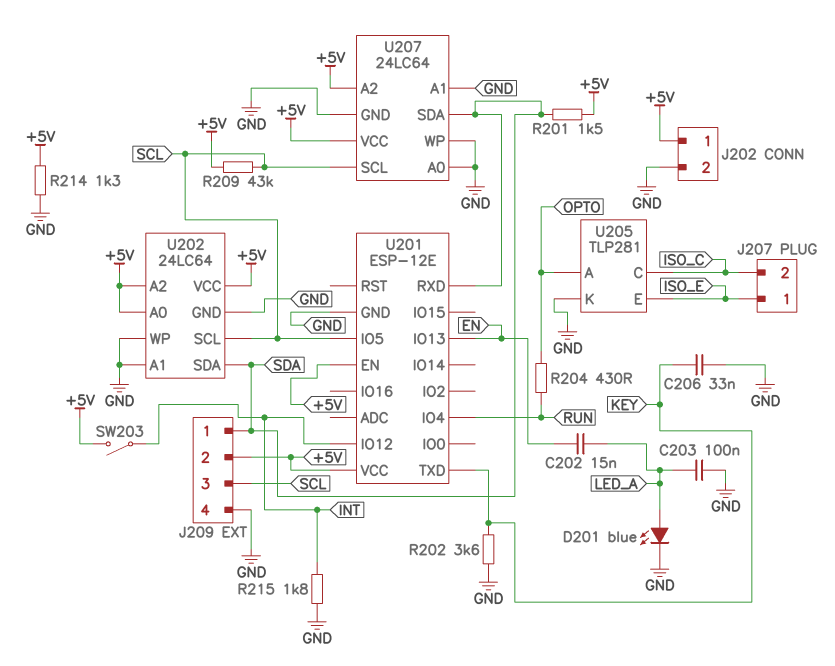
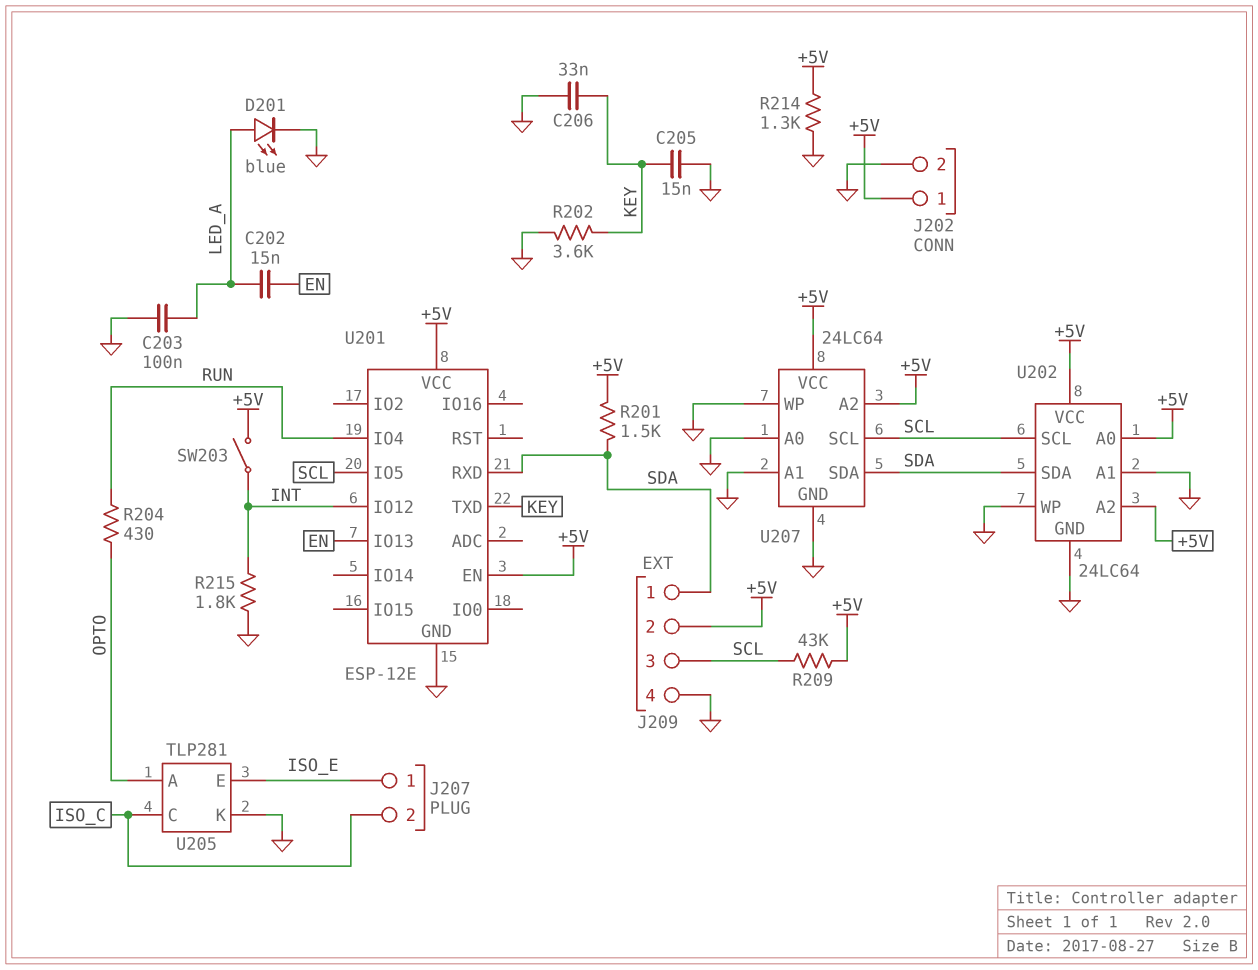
C205: none -> 15nF (GND, KEY)

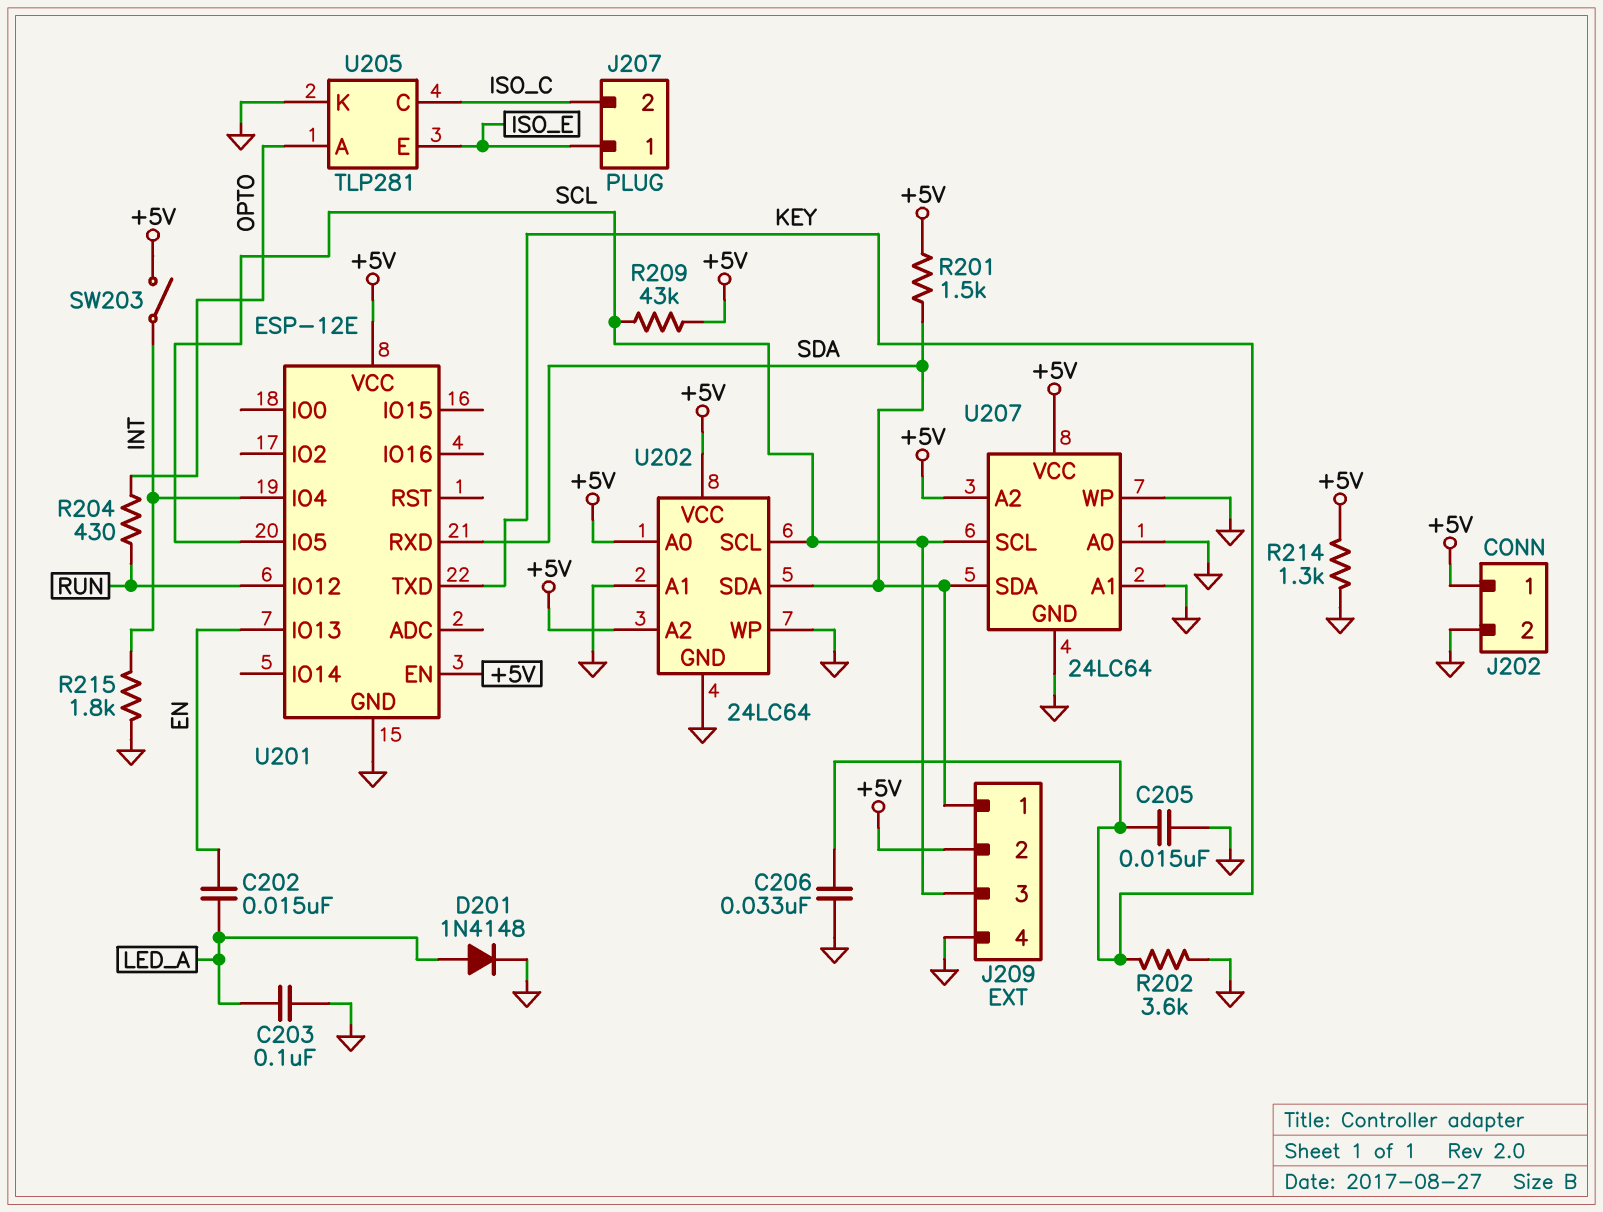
D201: LED blue (A LED_A, K GND) -> diode 1N4148 (A LED_A, K GND)
U201 pin IO4: RUN -> INT
U201 pin IO12: INT -> RUN

